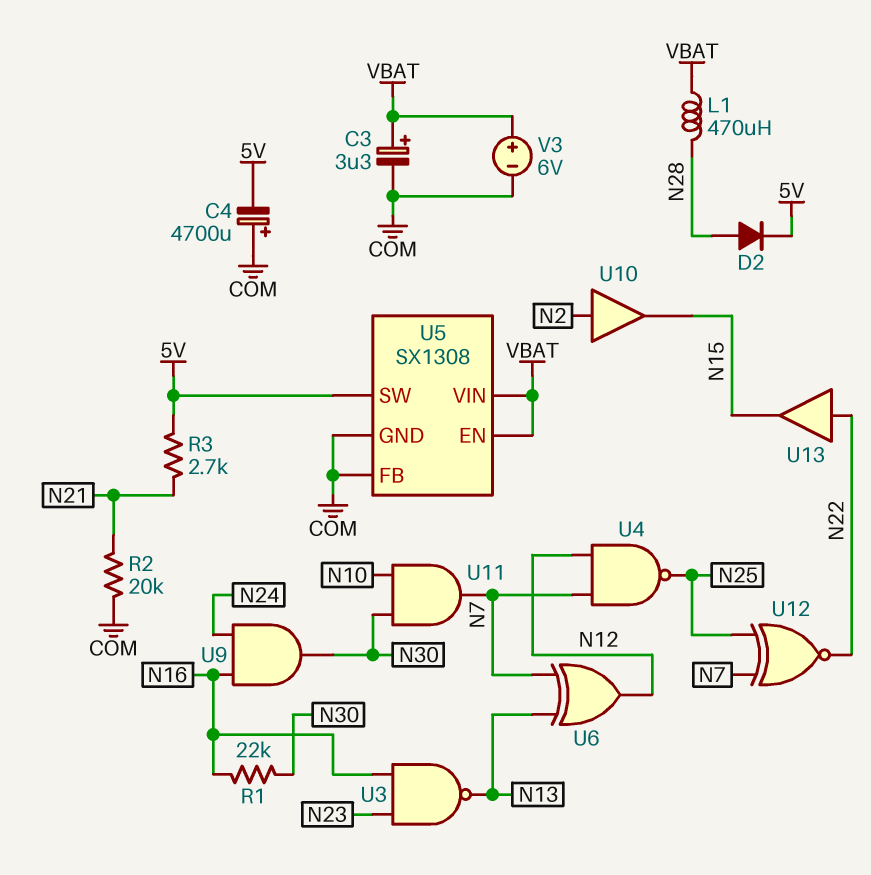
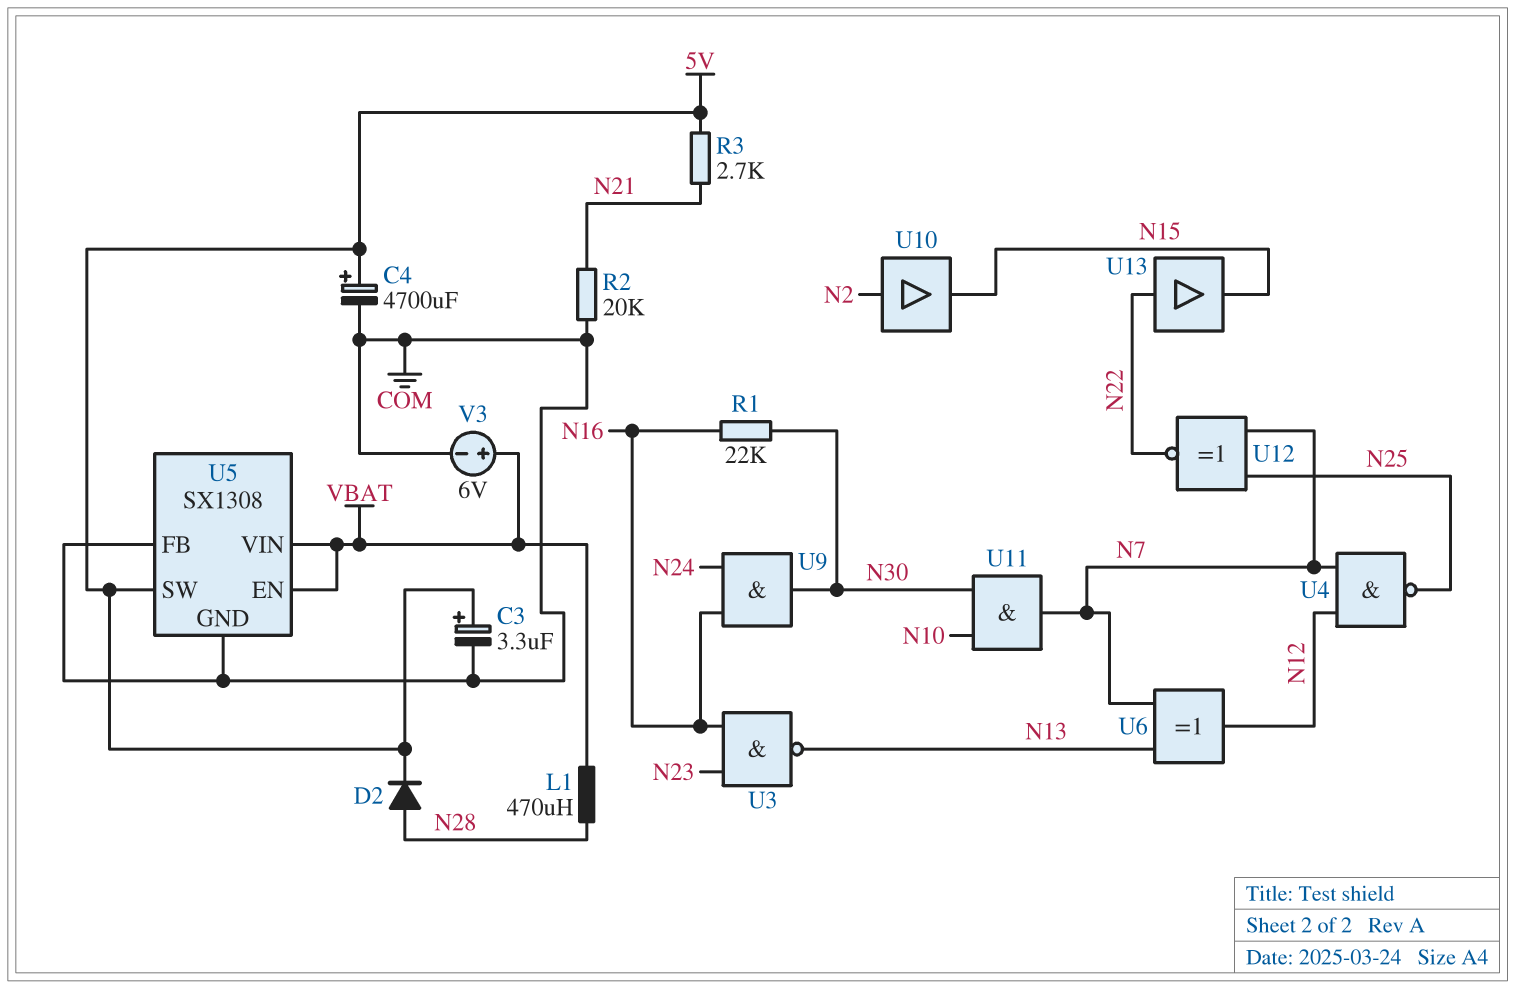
C3: 3.3uF (plus VBAT, minus COM) -> 3.3uF (plus 5V, minus COM)
C4: 4700uF (plus COM, minus 5V) -> 4700uF (plus 5V, minus COM)

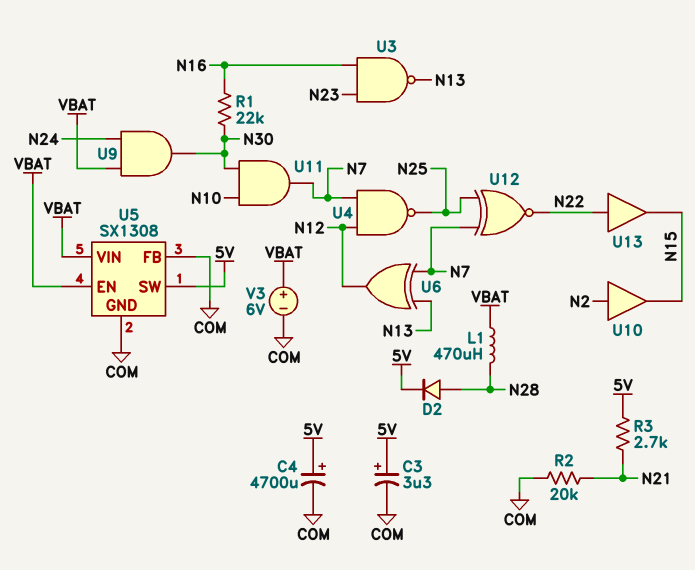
U9: AND (in N16, in N24, out N30) -> AND (in N24, in VBAT, out N30)

